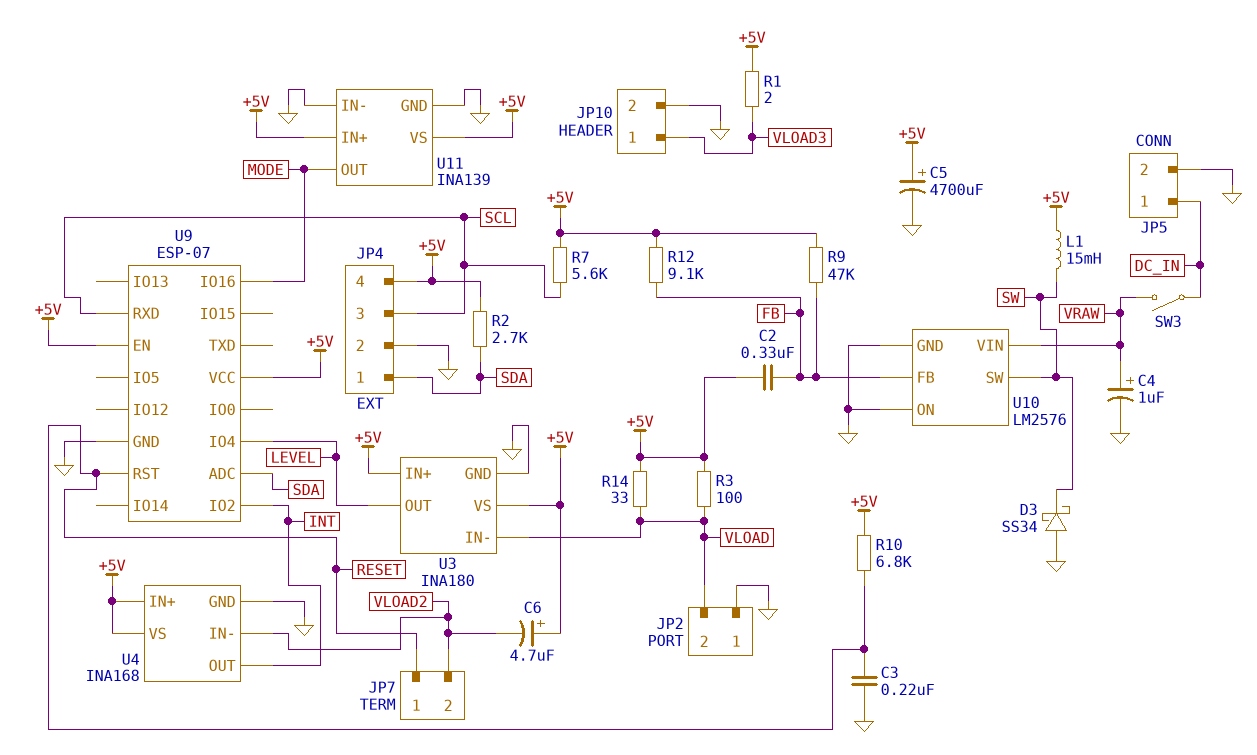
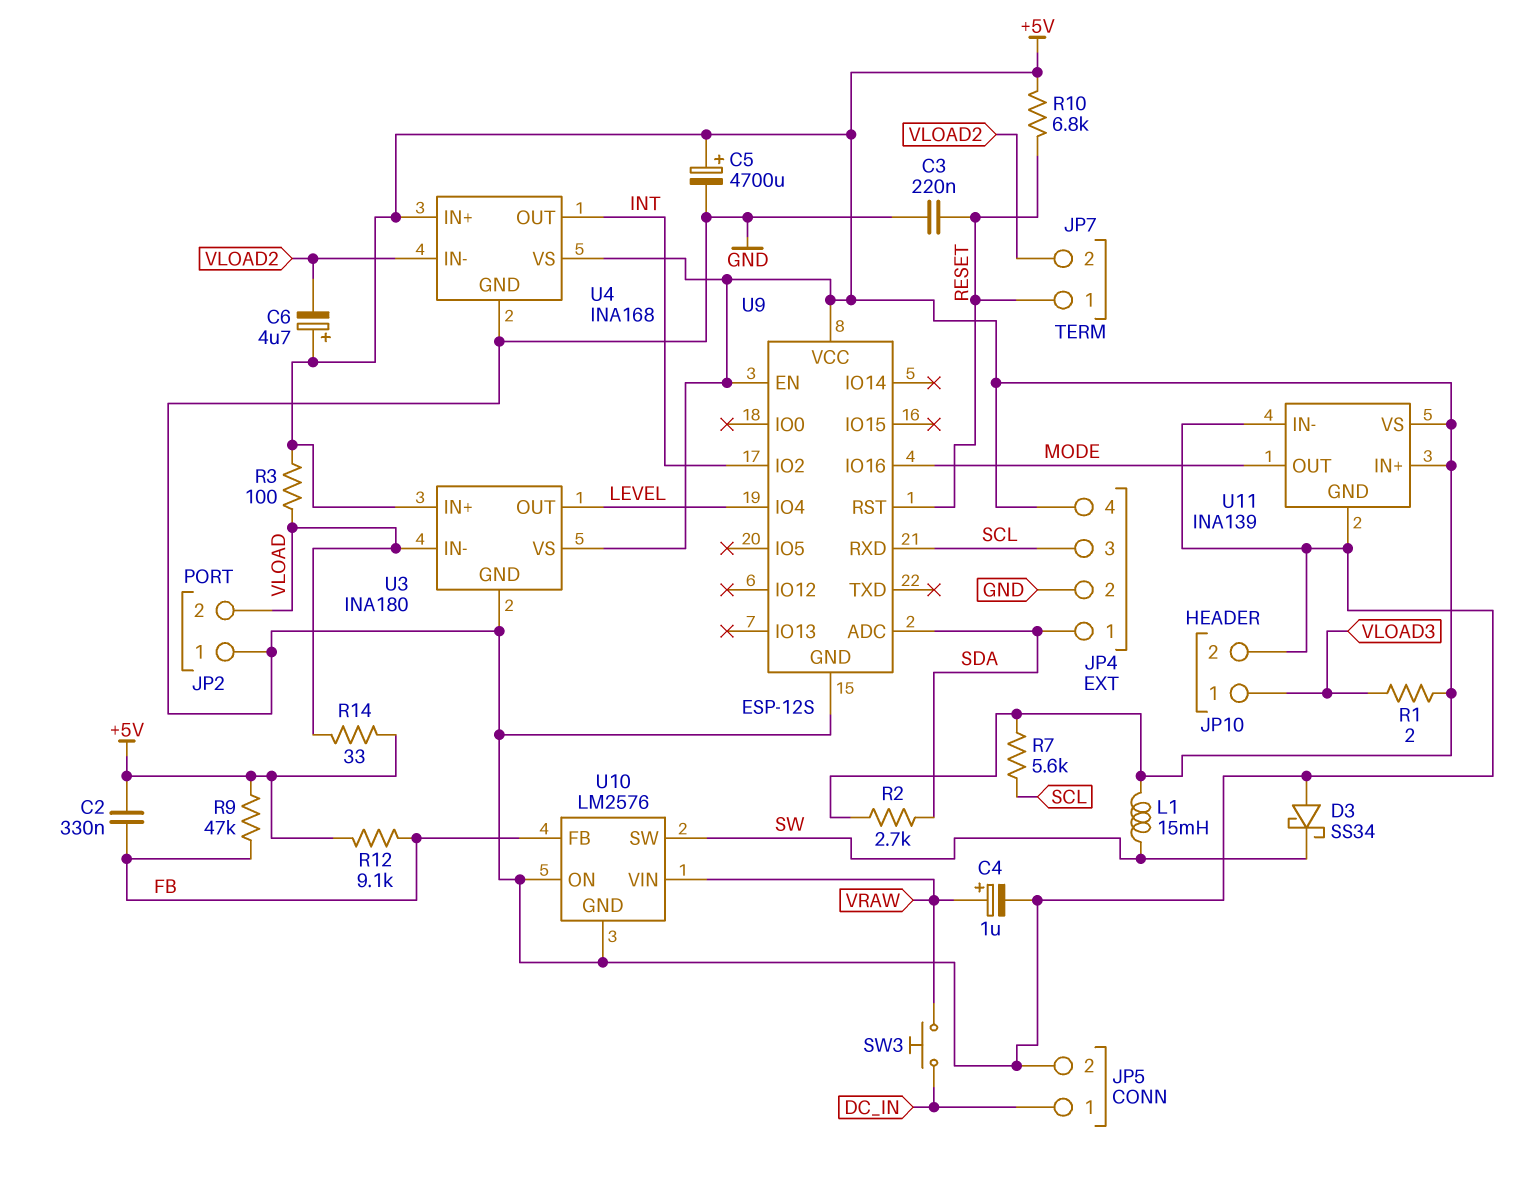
SW3: switch (DC_IN, VRAW) -> button (DC_IN, VRAW)
U9: ESP-07 -> ESP-12S

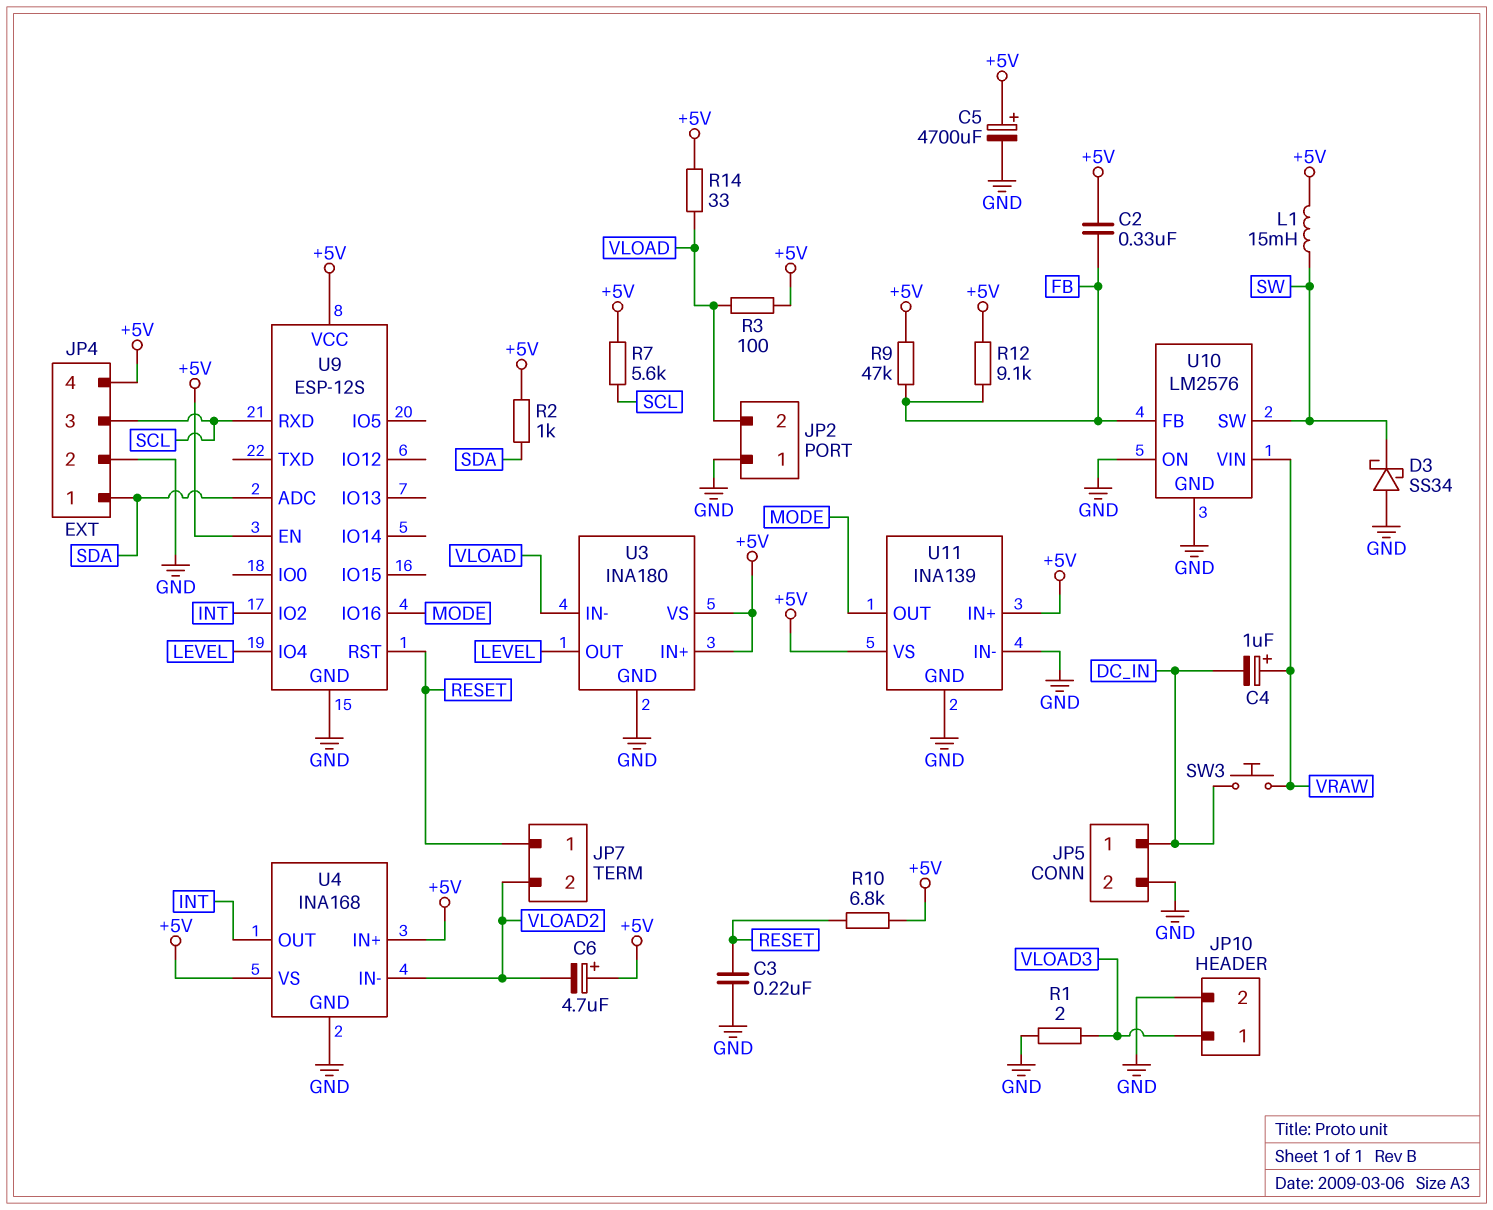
C4: 1uF (plus VRAW, minus GND) -> 1uF (plus VRAW, minus DC_IN)
R1: 2 (+5V, VLOAD3) -> 2 (GND, VLOAD3)
R2: 2.7k (+5V, SDA) -> 1k (+5V, SDA)

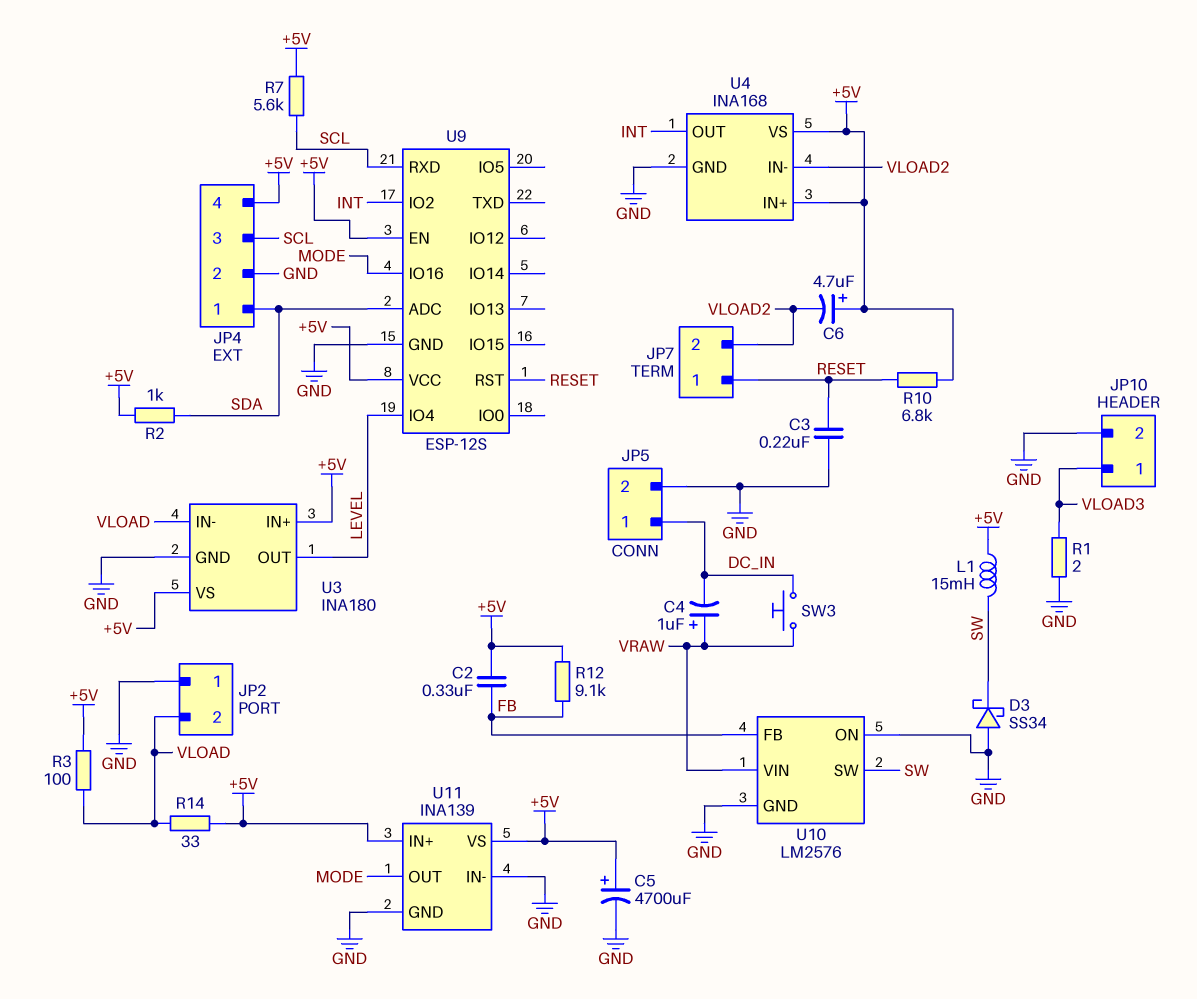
R9: 47k (+5V, FB) -> none

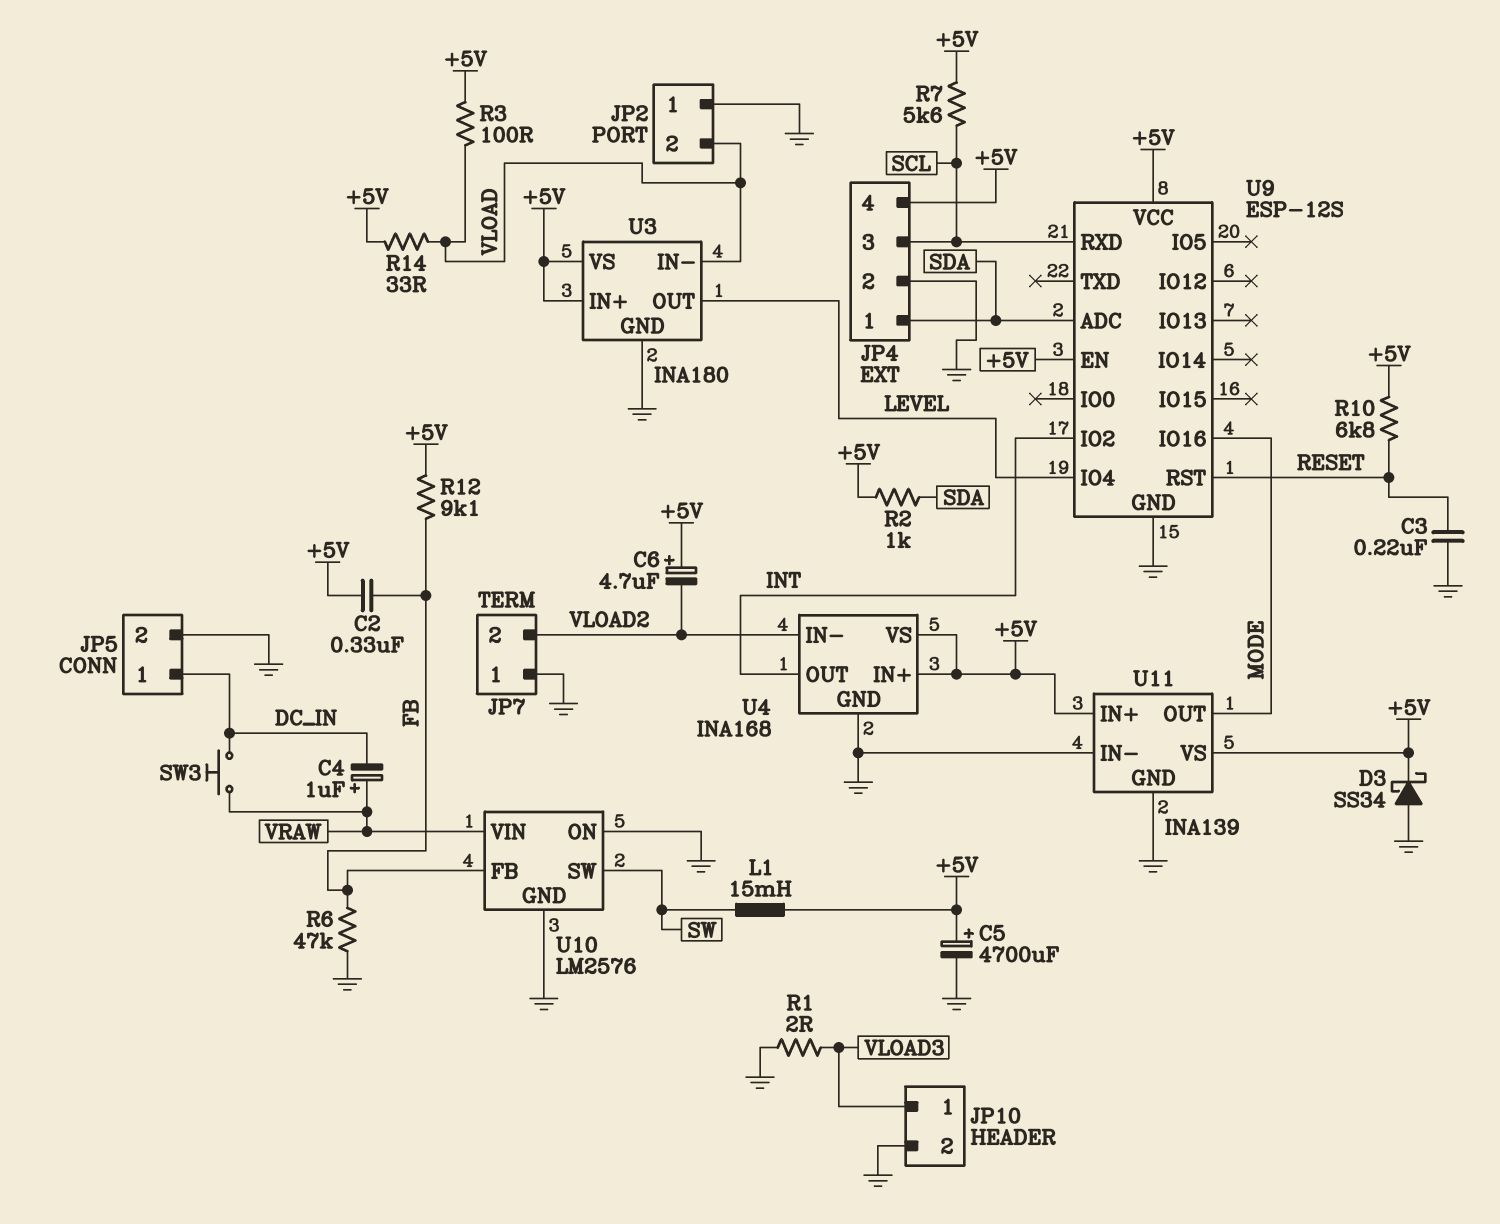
D3: schottky SS34 (A GND, K SW) -> schottky SS34 (A GND, K +5V)
JP7 pin 1: RESET -> GND
R6: none -> 47k (FB, GND)

